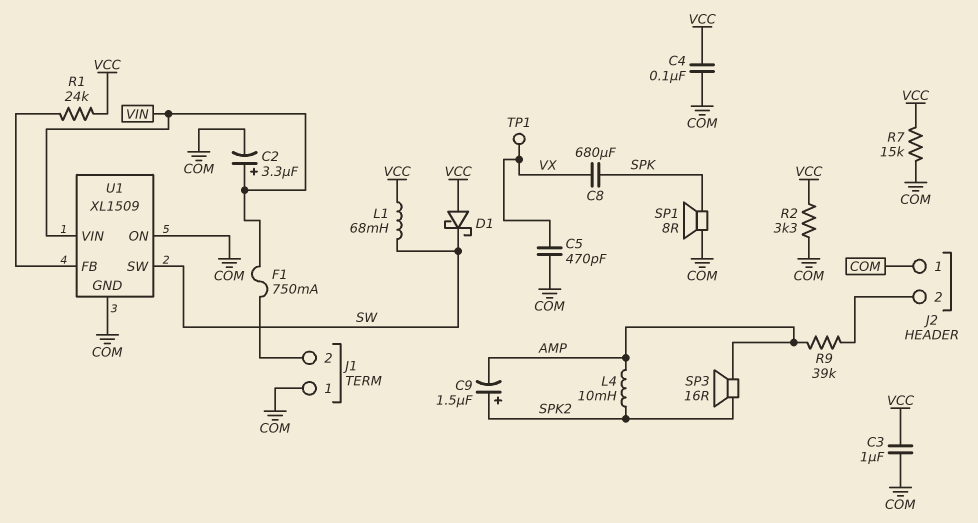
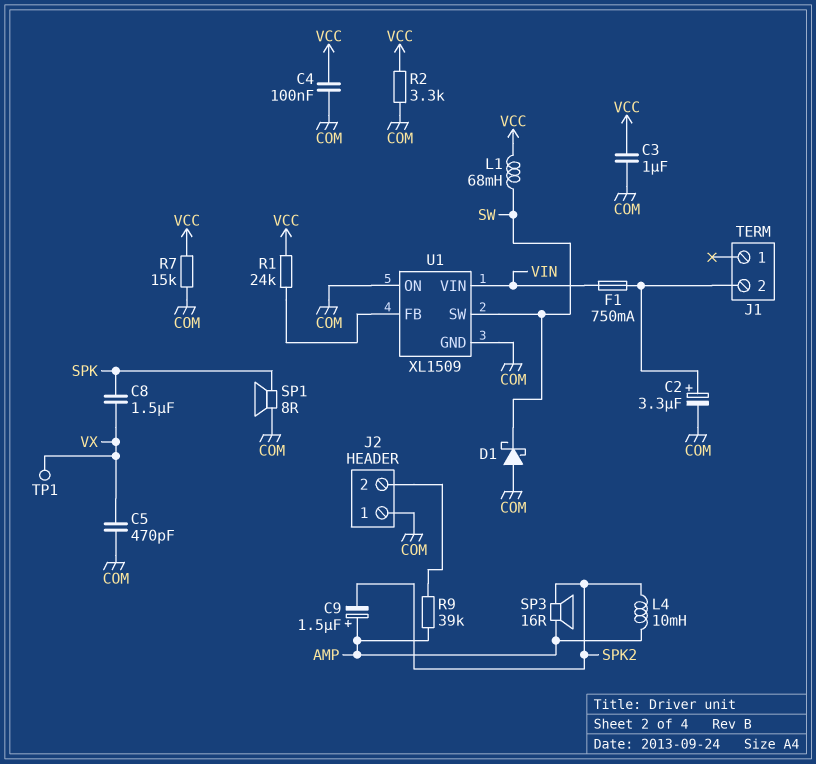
C2: 3.3uF (plus VIN, minus COM) -> 3.3uF (plus J1/2, minus COM)
C8: 680uF (SPK, VX) -> 1.5uF (SPK, VX)
C9: 1.5uF (plus SPK2, minus AMP) -> 1.5uF (plus AMP, minus SPK2)
D1: schottky (A VCC, K SW) -> schottky (A COM, K SW)
J1 pin 1: COM -> none

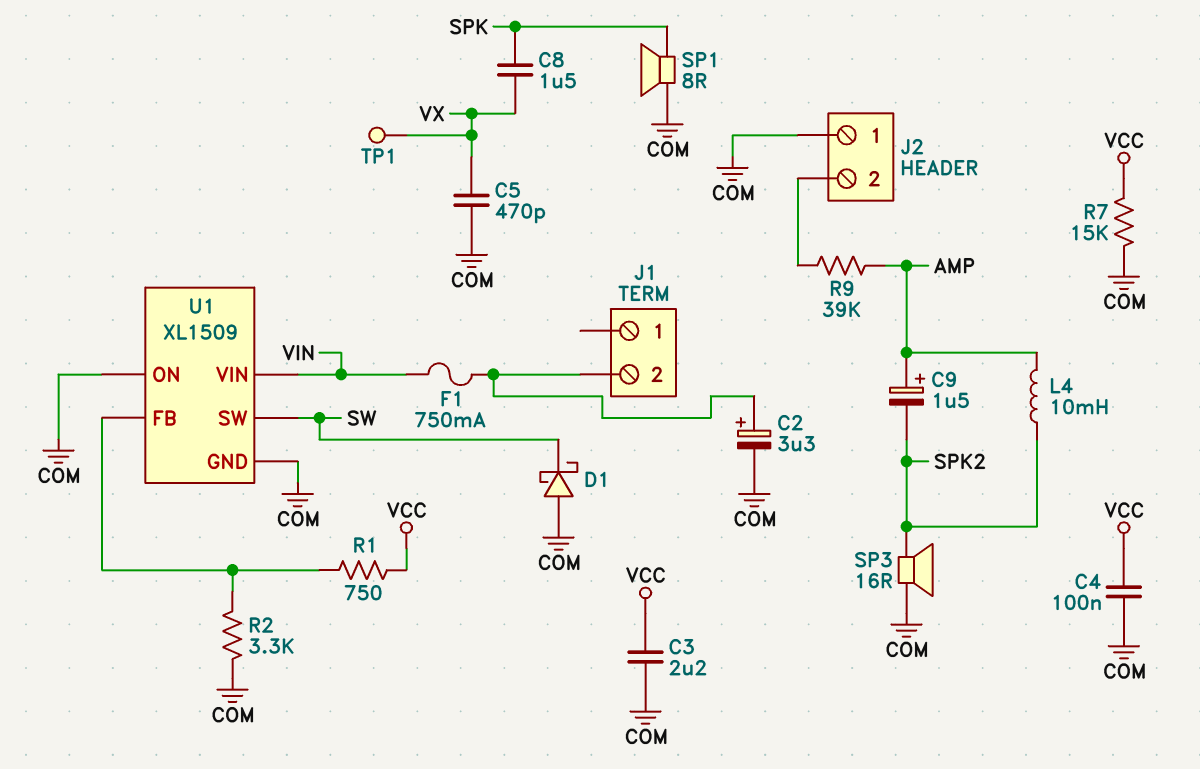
C3: 1uF (COM, VCC) -> 2.2uF (COM, VCC)
L1: 68mH (SW, VCC) -> none
R1: 24k (U1/FB, VCC) -> 750 (U1/FB, VCC)
R2: 3.3k (COM, VCC) -> 3.3k (COM, U1/FB)
SP3: speaker 16R (AMP, SPK2) -> speaker 16R (COM, SPK2)

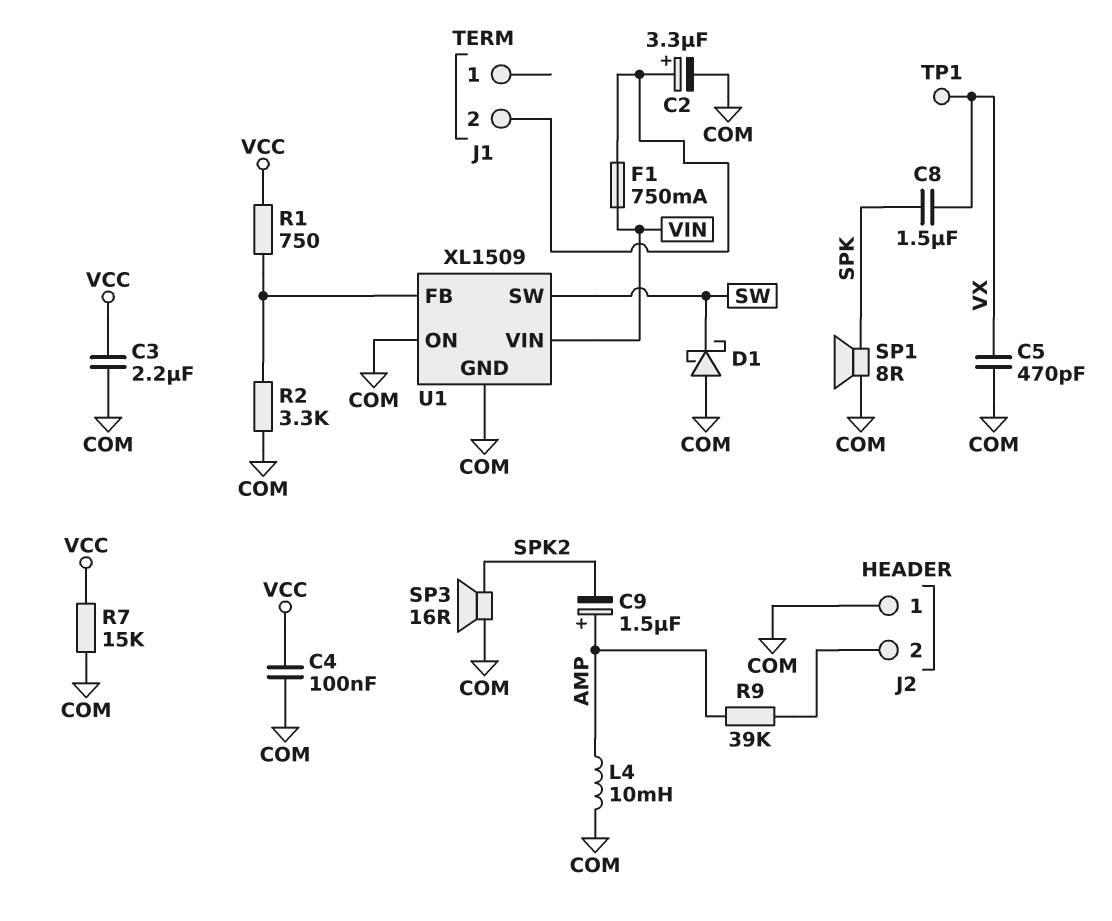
L4: 10mH (AMP, SPK2) -> 10mH (AMP, COM)

